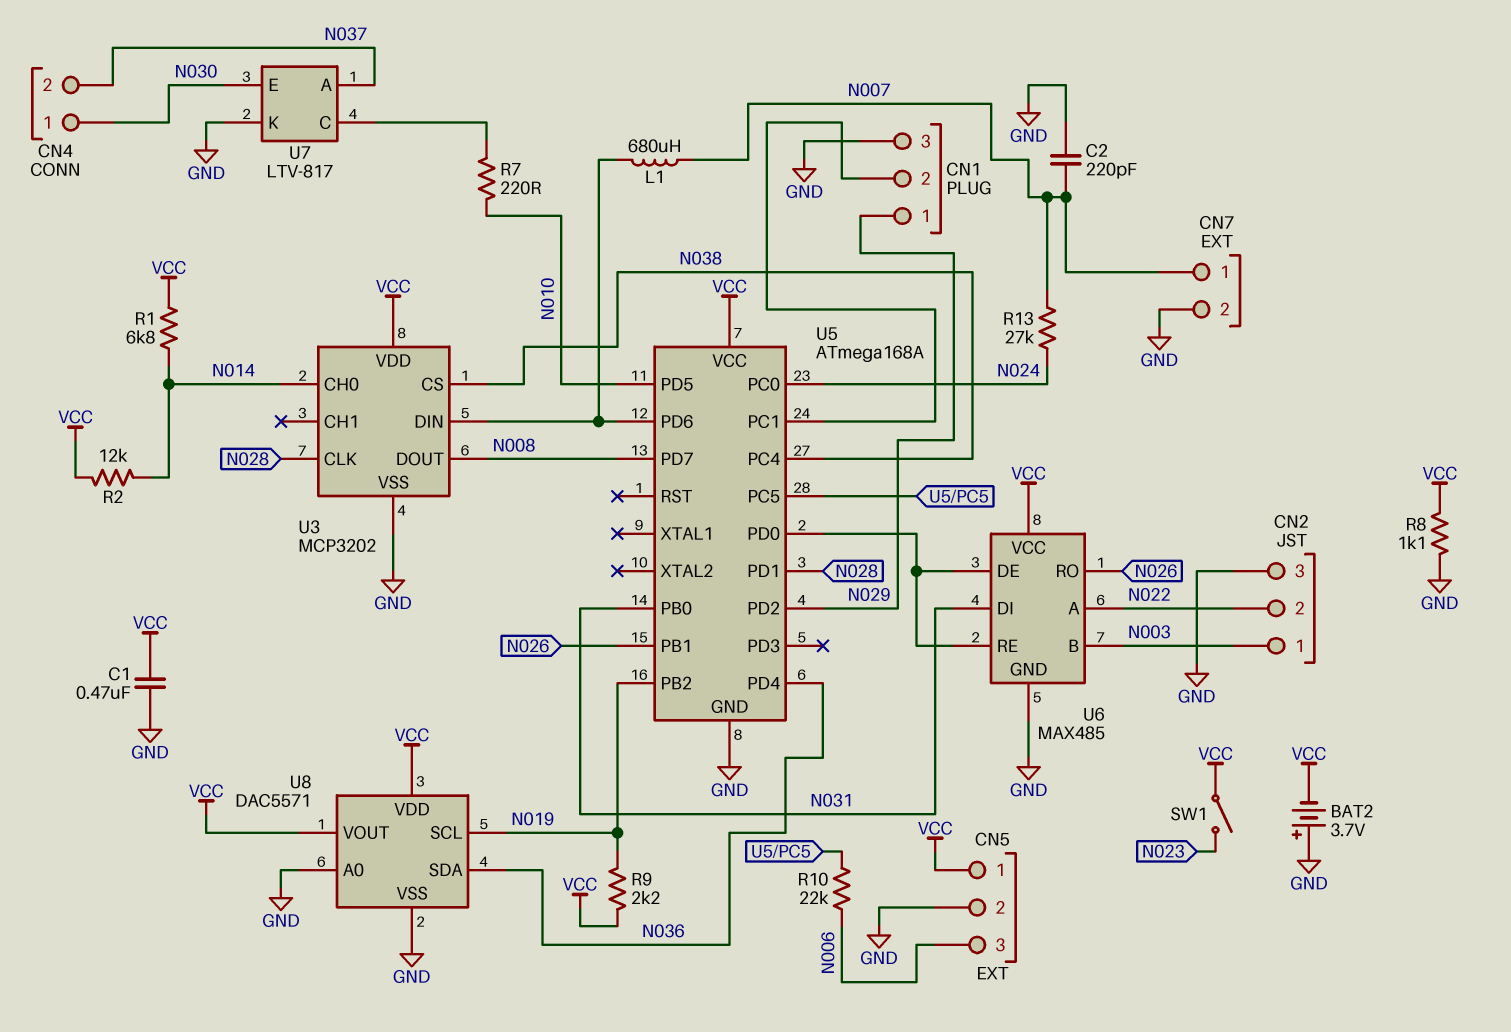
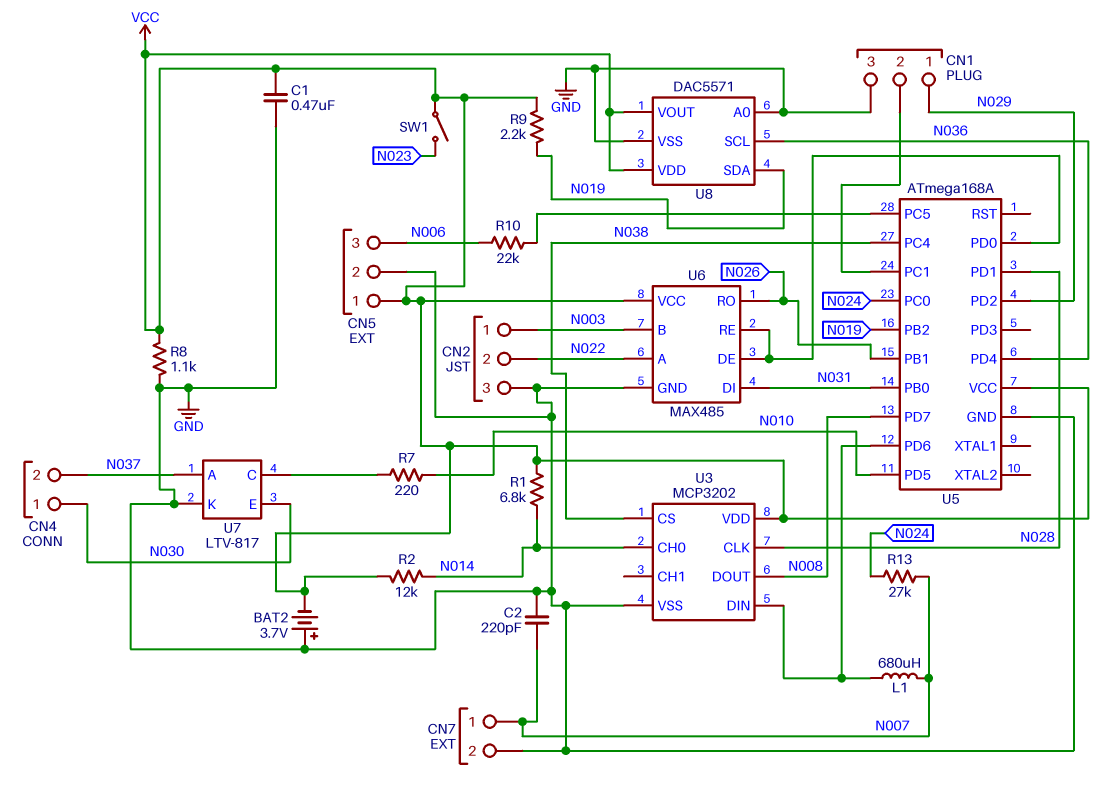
U8 pin SCL: N019 -> N036
U8 pin SDA: N036 -> N019

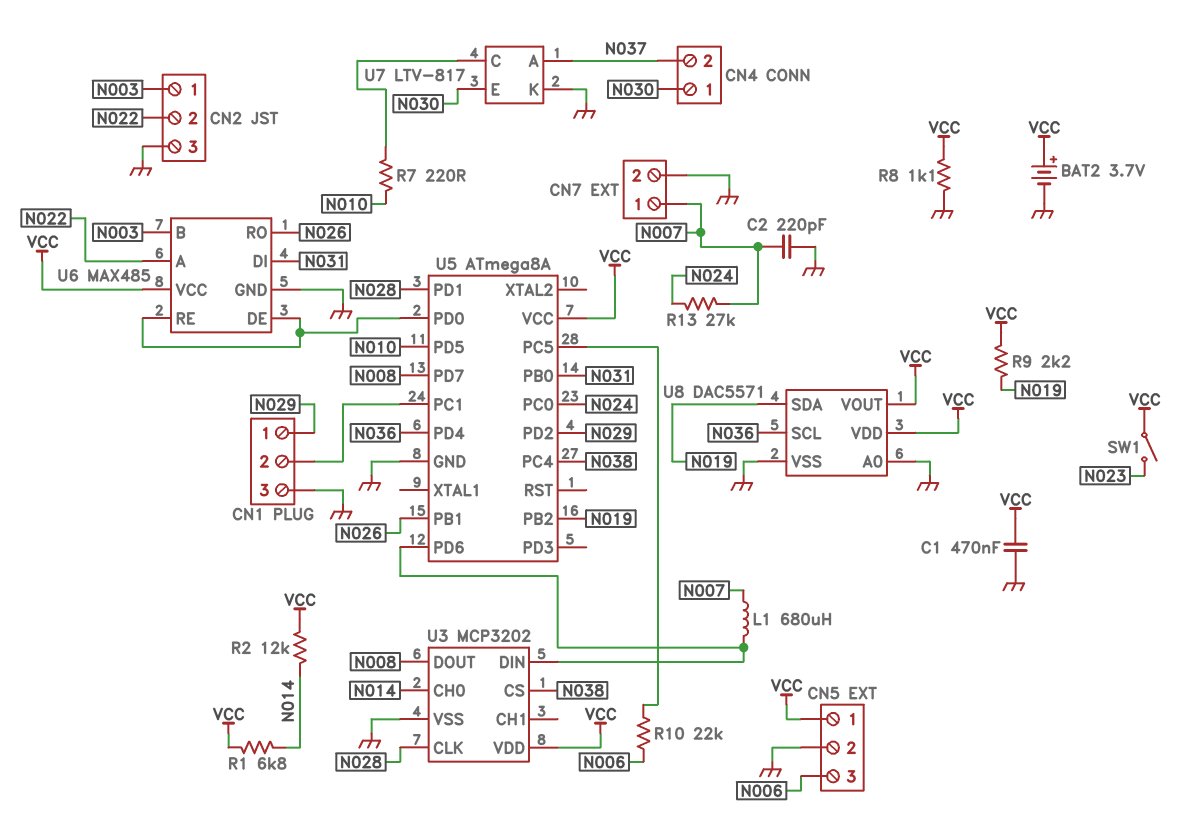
BAT2: 3.7V (plus GND, minus VCC) -> 3.7V (plus VCC, minus GND)
U5: ATmega168A -> ATmega8A

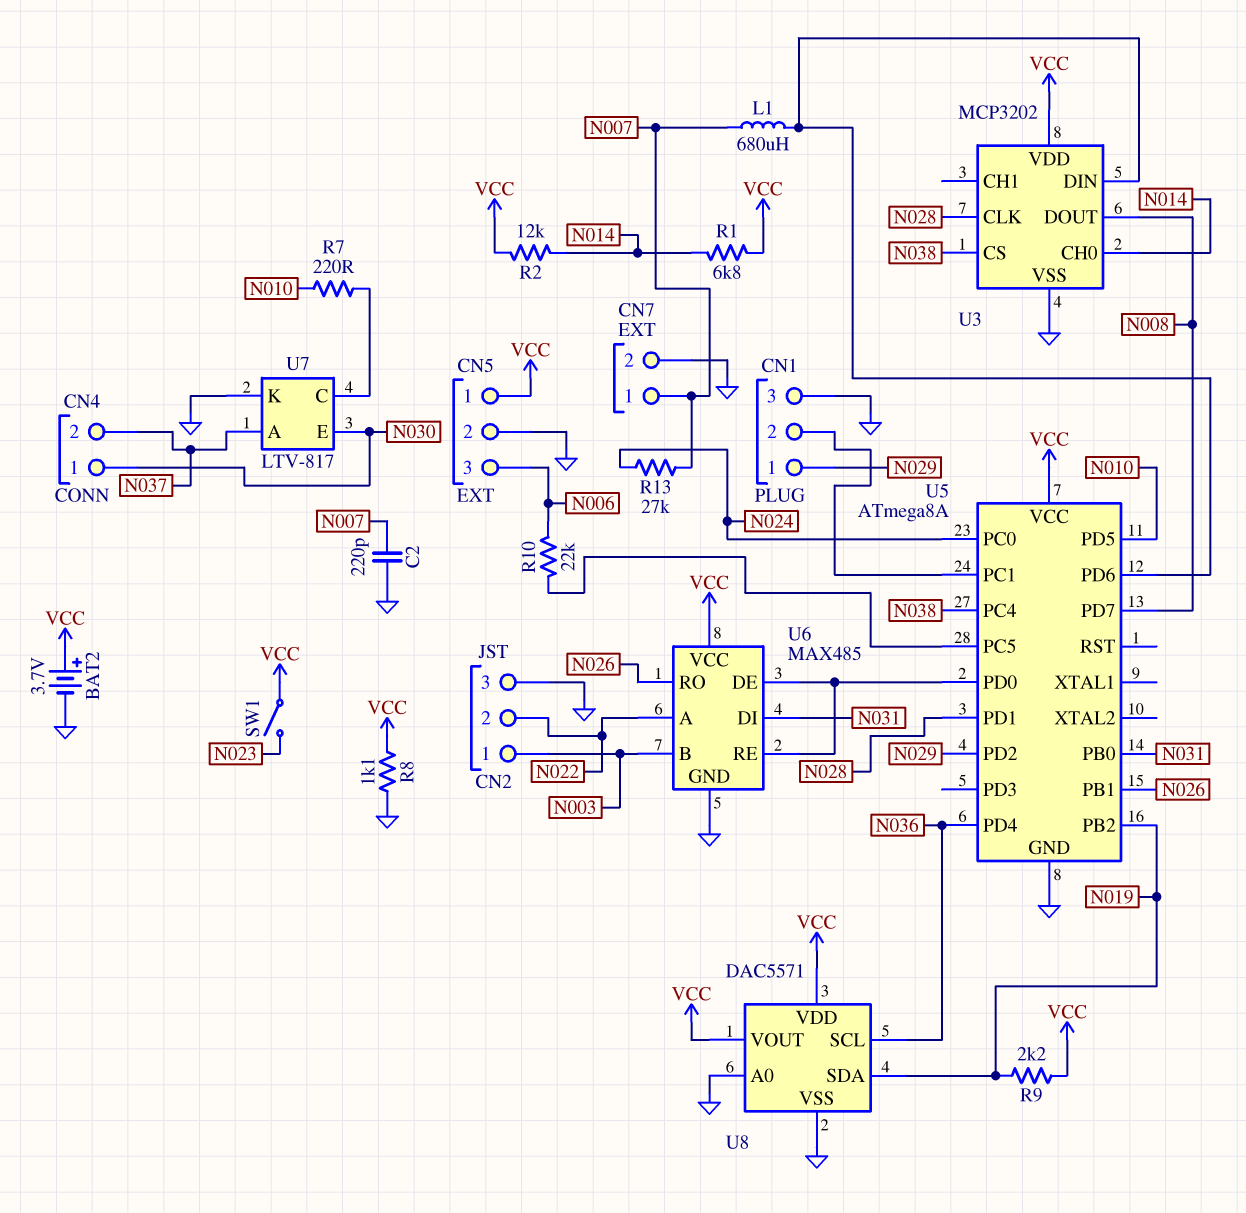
C1: 470nF (GND, VCC) -> none

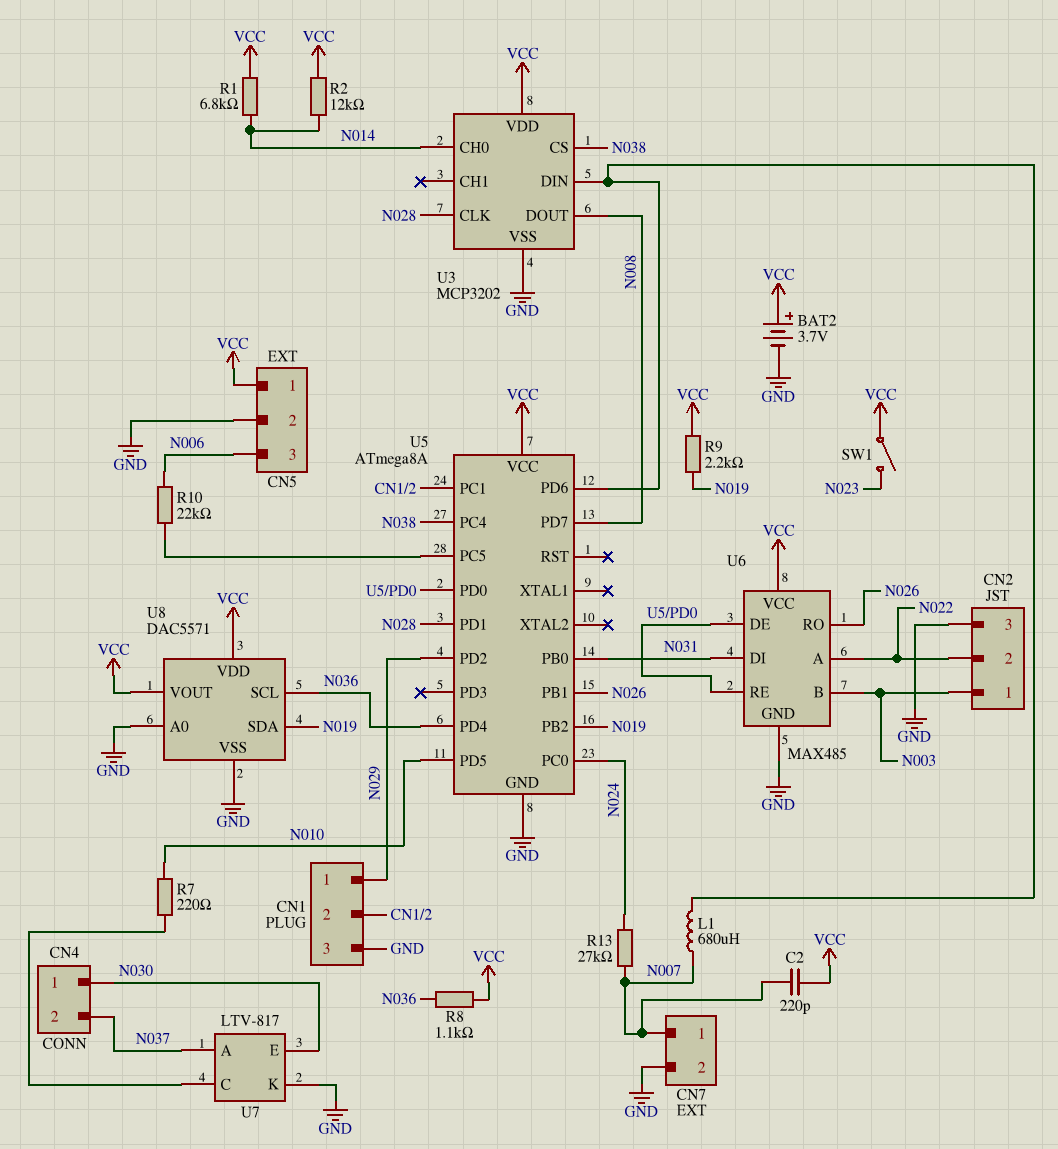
C2: 220pF (GND, N007) -> 220pF (N007, VCC)
R8: 1.1k (GND, VCC) -> 1.1k (N036, VCC)

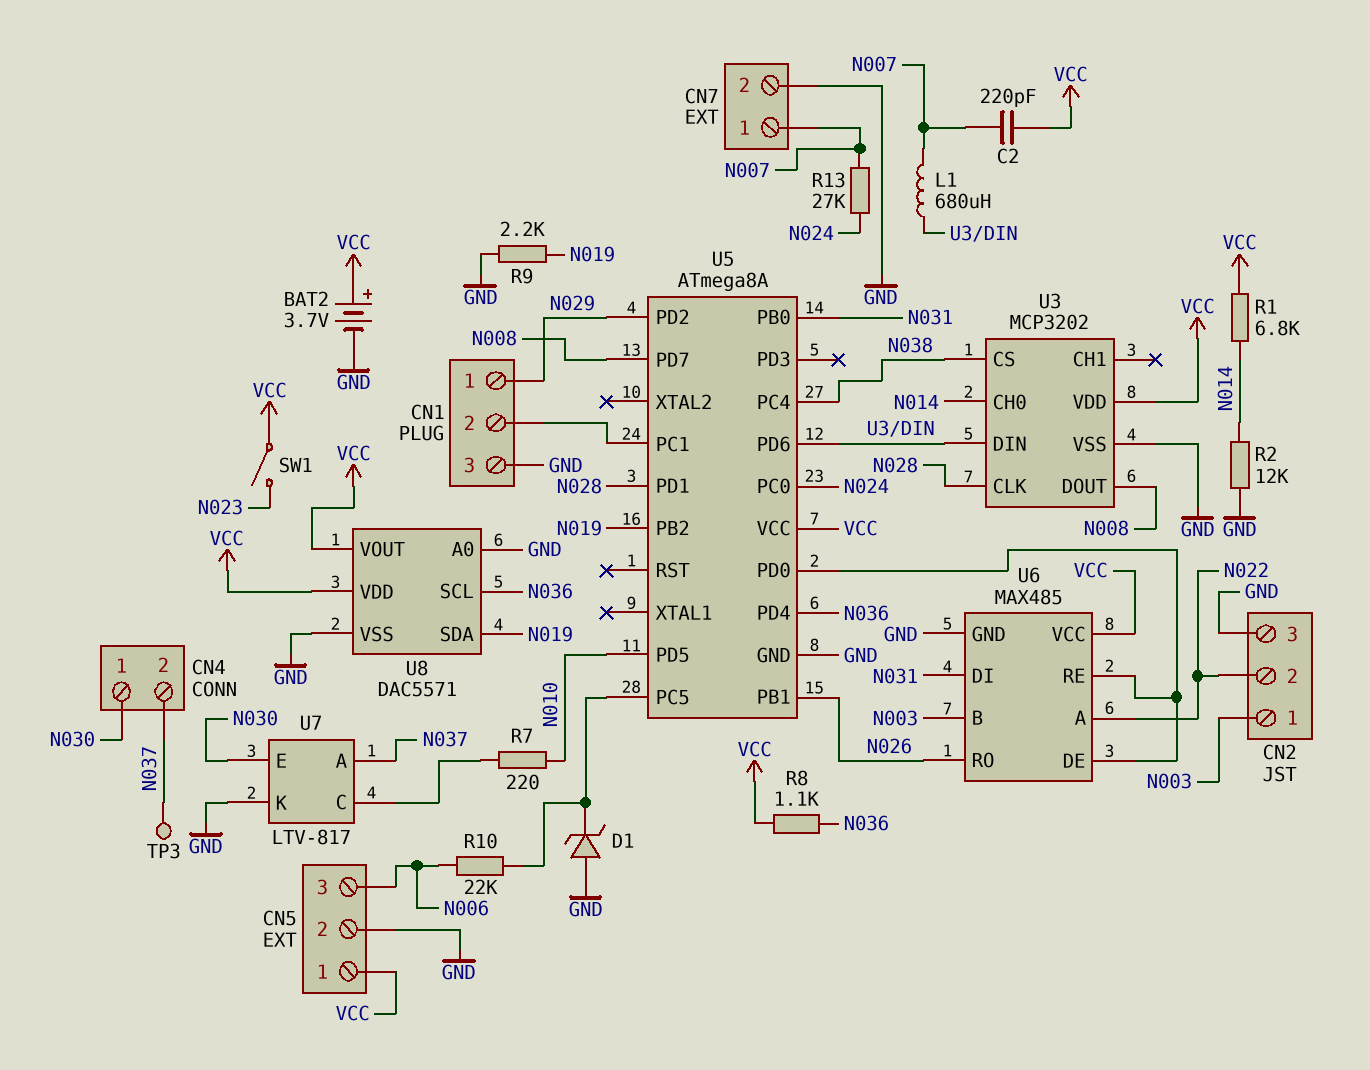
D1: none -> zener (A GND, K U5/PC5)
R2: 12k (N014, VCC) -> 12k (GND, N014)
R9: 2.2k (N019, VCC) -> 2.2k (GND, N019)
TP3: none -> test point (N037)

